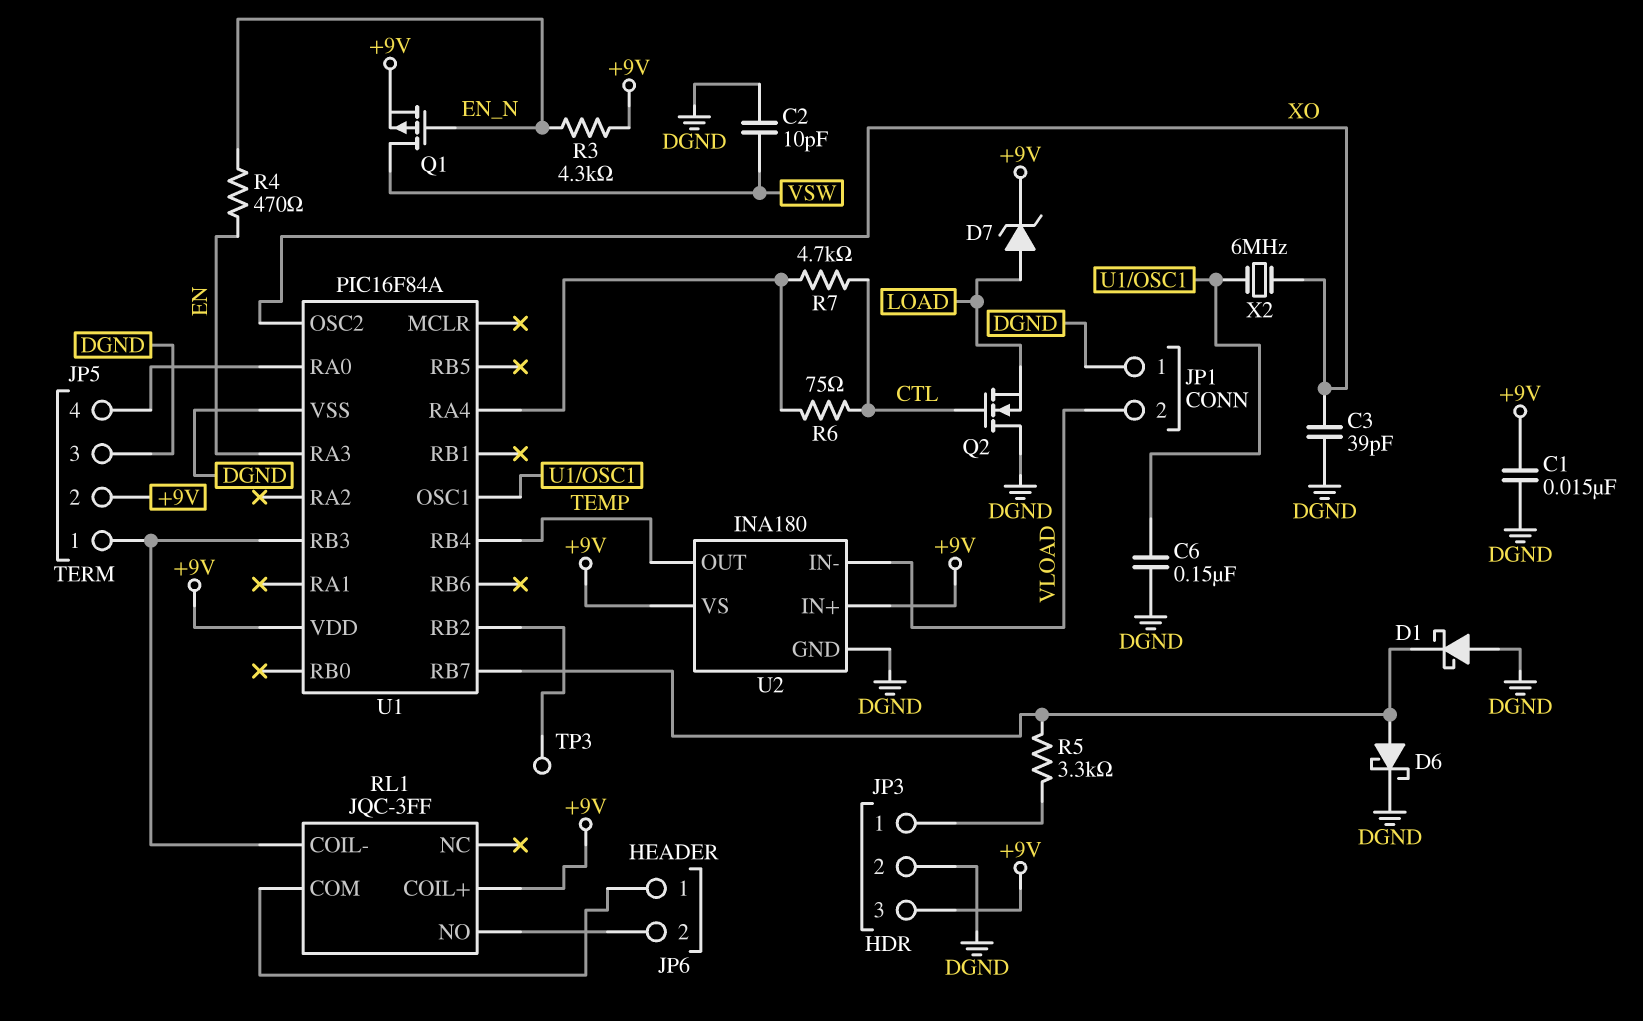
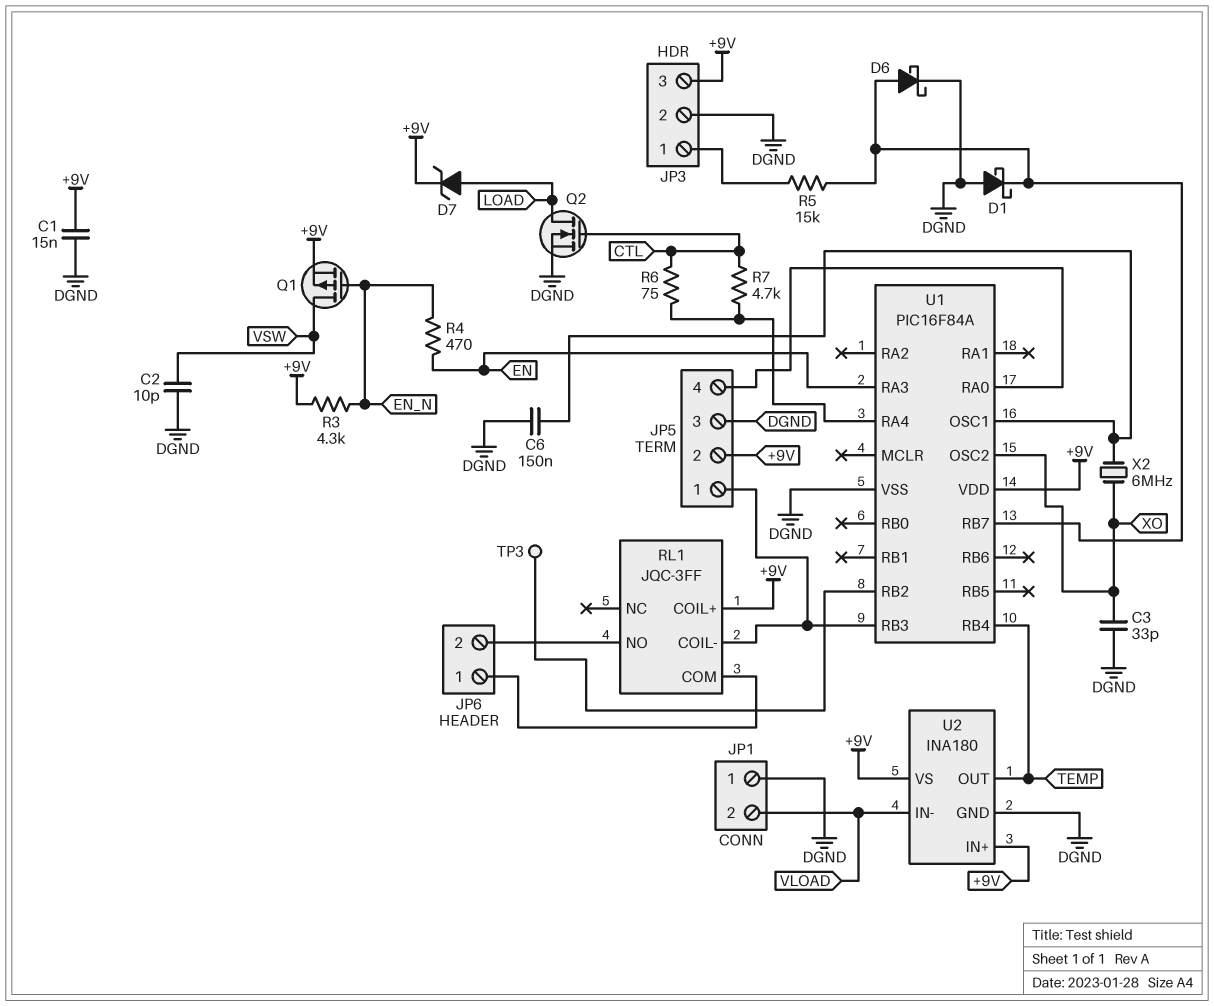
C3: 39pF (DGND, XO) -> 33pF (DGND, XO)
Q2: NMOS (G CTL, D DGND, S LOAD) -> NMOS (G CTL, D LOAD, S DGND)
R5: 3.3k (JP3/1, U1/RB7) -> 15k (JP3/1, U1/RB7)

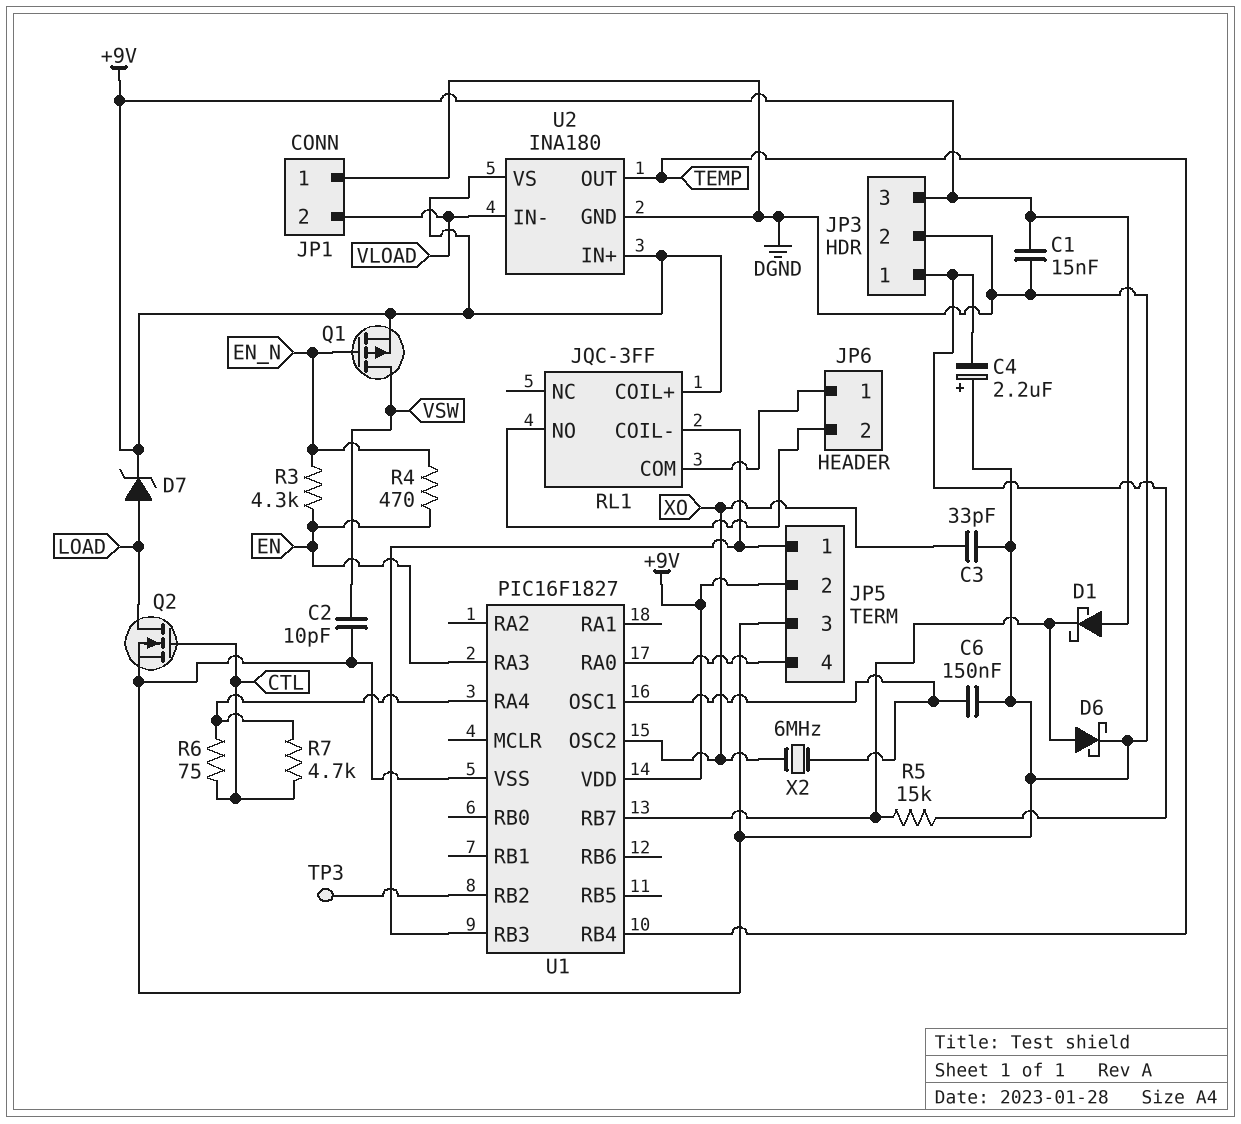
C4: none -> 2.2uF (plus DGND, minus JP3/1)
D1: schottky (A DGND, K U1/RB7) -> schottky (A +9V, K U1/RB7)
R3: 4.3k (+9V, EN_N) -> 4.3k (EN, EN_N)
U1: PIC16F84A -> PIC16F1827

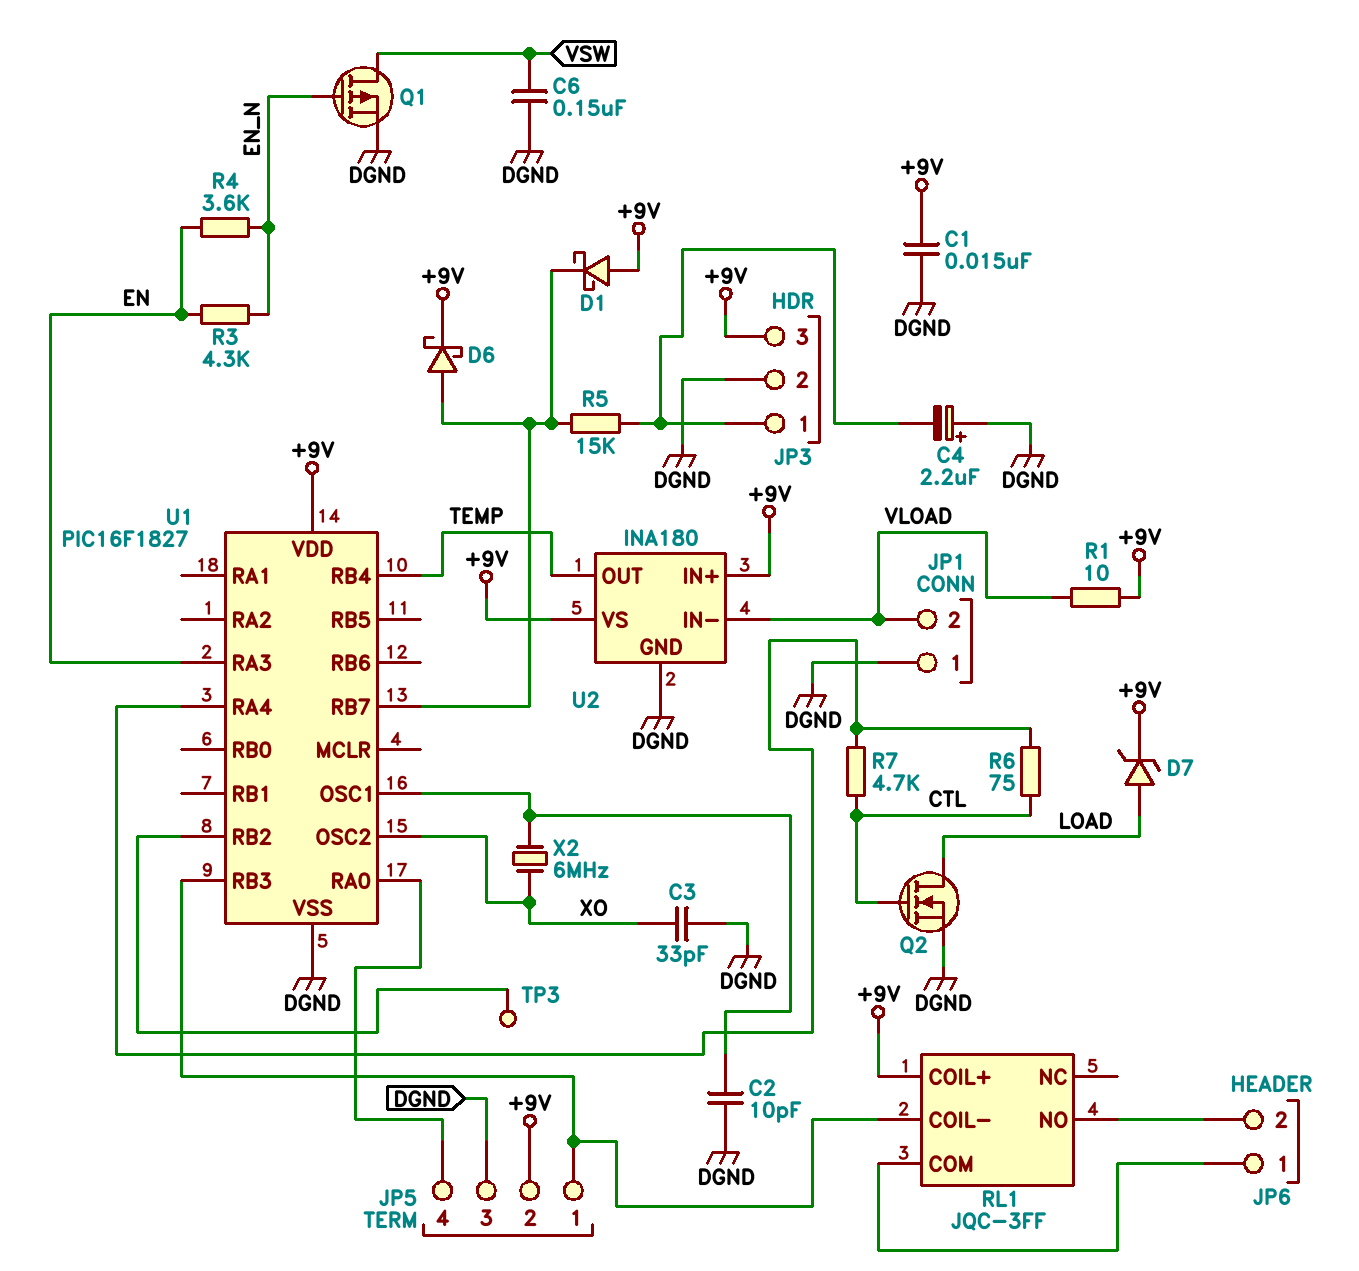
C2: 10pF (DGND, VSW) -> 10pF (DGND, U1/OSC1)
C6: 150nF (DGND, U1/OSC1) -> 150nF (DGND, VSW)
D6: schottky (A U1/RB7, K DGND) -> schottky (A U1/RB7, K +9V)
Q1: PMOS (G EN_N, D VSW, S +9V) -> PMOS (G EN_N, D VSW, S DGND)
R1: none -> 10 (+9V, VLOAD)
R4: 470 (EN, EN_N) -> 3.6k (EN, EN_N)

